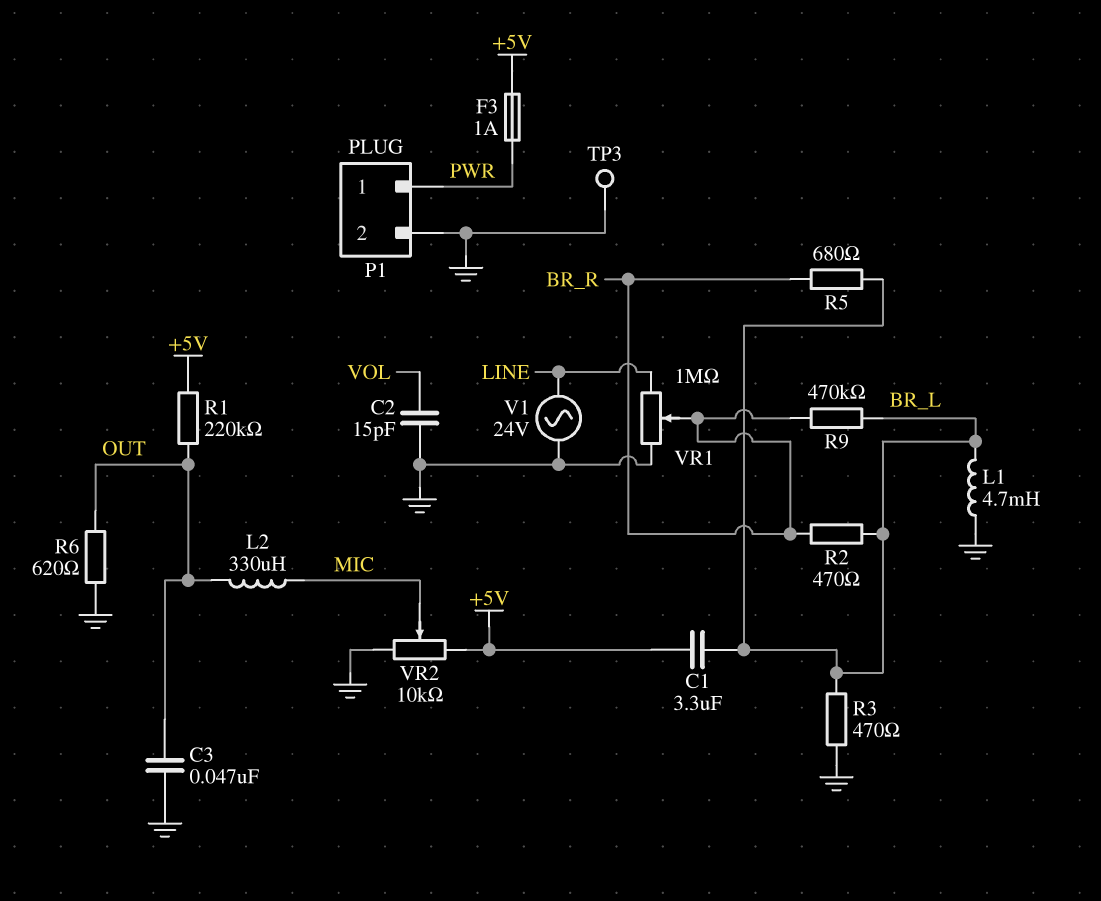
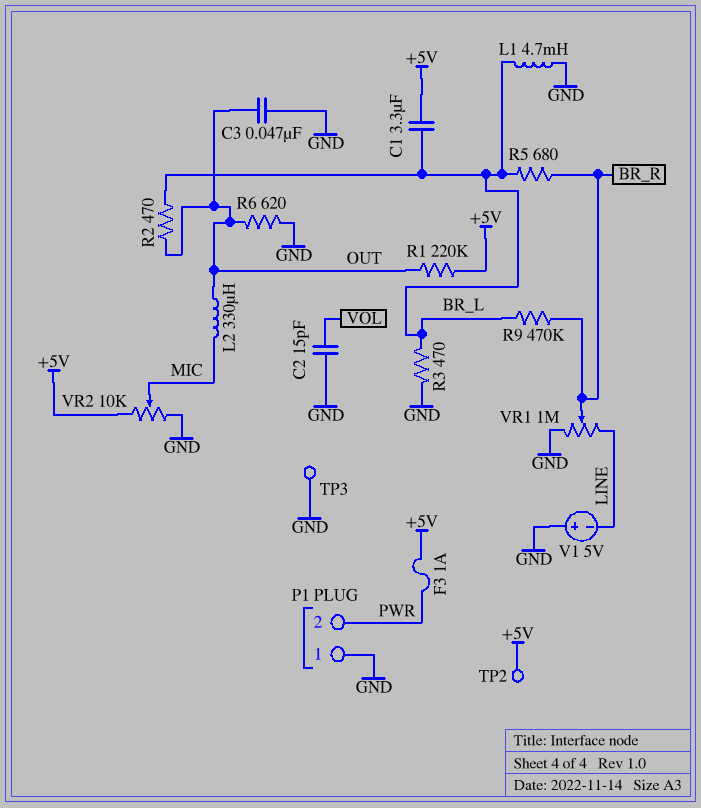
P1 pin 1: PWR -> GND
P1 pin 2: GND -> PWR
R2: 470 (BR_L, BR_R) -> 470 (BR_L, OUT)
TP2: none -> test point (+5V)
V1: AC 24V (GND, LINE) -> 5V (plus GND, minus LINE)

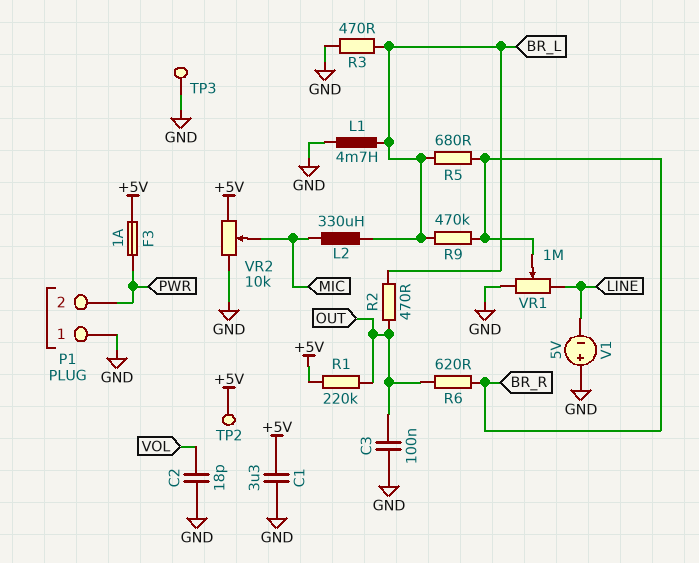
C1: 3.3uF (+5V, BR_L) -> 3.3uF (+5V, GND)
C2: 15pF (GND, VOL) -> 18pF (GND, VOL)
C3: 47nF (GND, OUT) -> 100nF (GND, OUT)
L2: 330uH (MIC, OUT) -> 330uH (BR_L, MIC)
R6: 620 (GND, OUT) -> 620 (BR_R, OUT)

